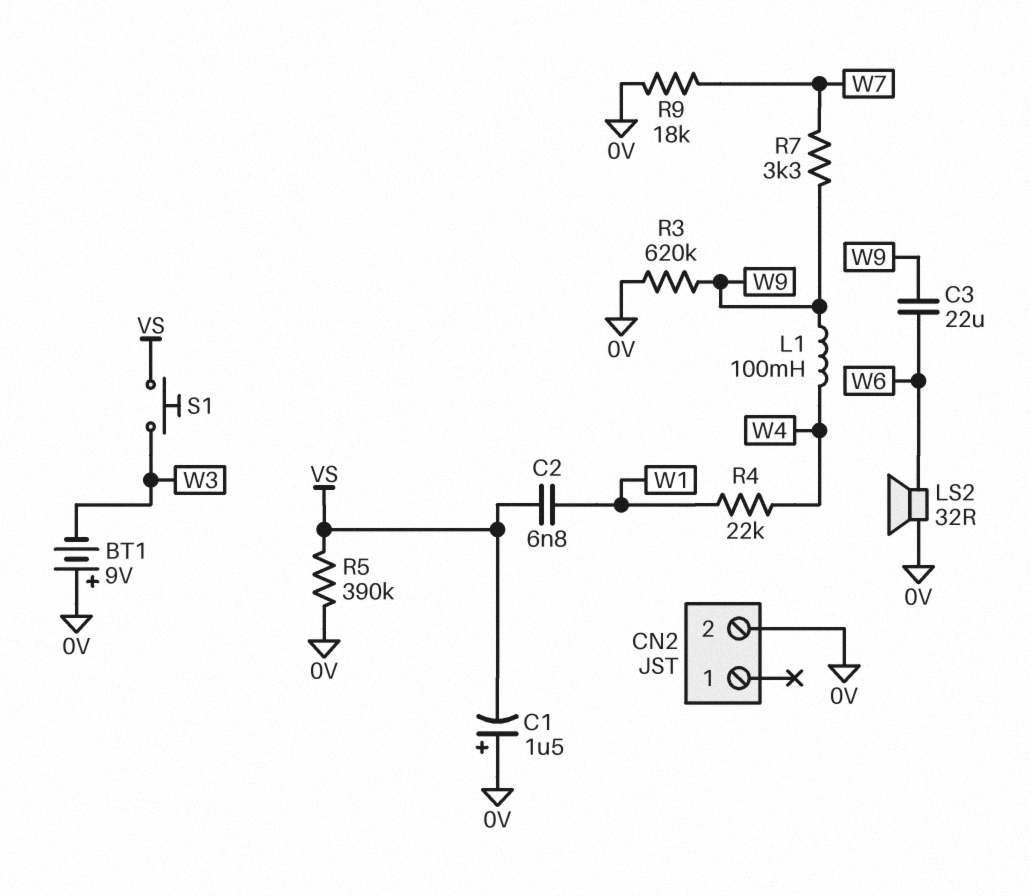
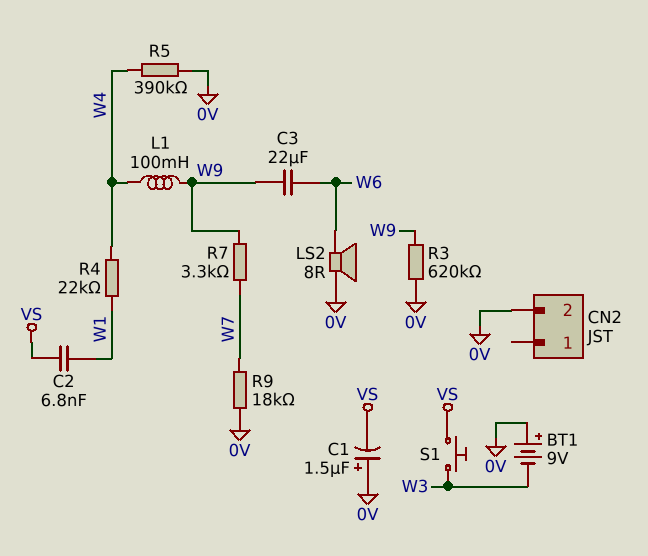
LS2: speaker 32R (0V, W6) -> speaker 8R (0V, W6)
R5: 390k (0V, VS) -> 390k (0V, W4)

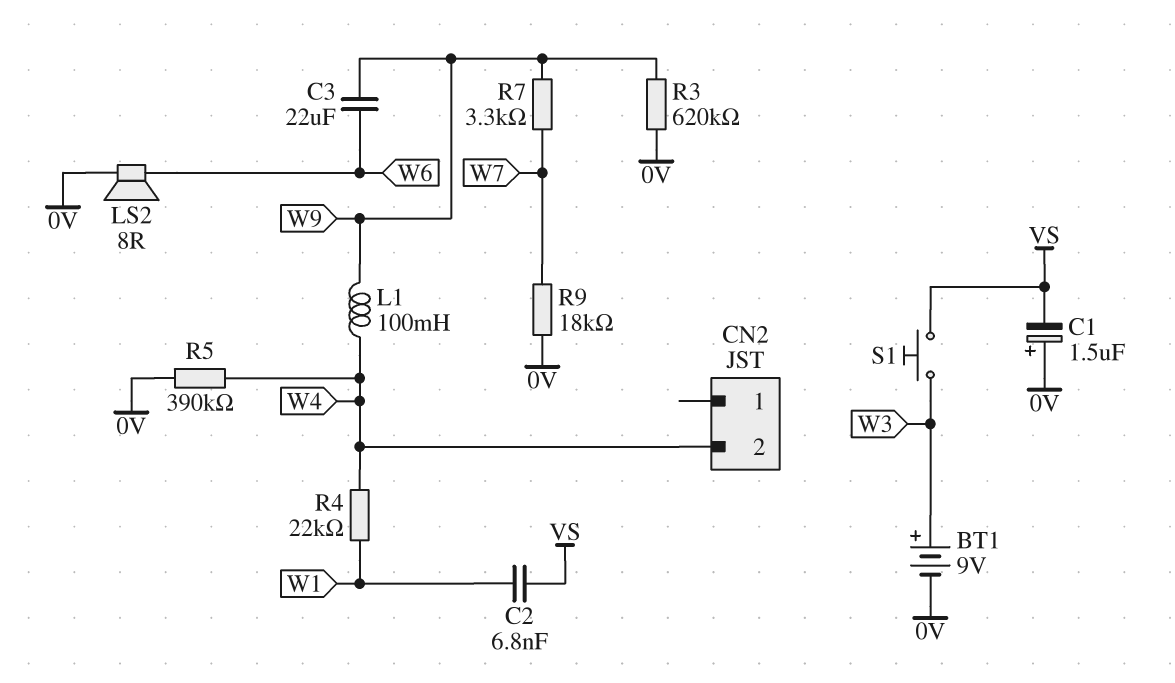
BT1: 9V (plus 0V, minus W3) -> 9V (plus W3, minus 0V)
CN2 pin 2: 0V -> W4

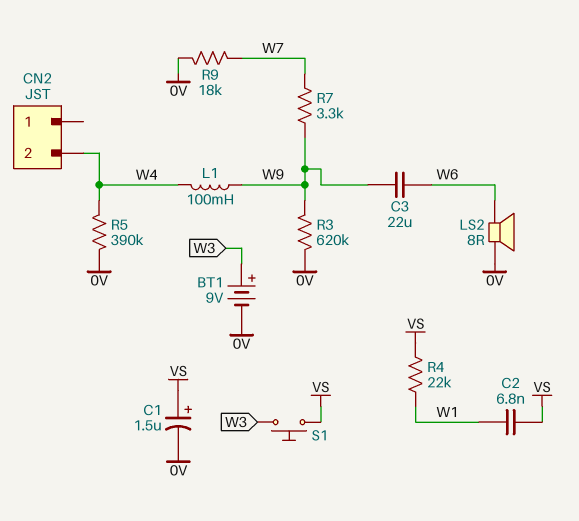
C1: 1.5uF (plus 0V, minus VS) -> 1.5uF (plus VS, minus 0V)
R4: 22k (W1, W4) -> 22k (VS, W1)

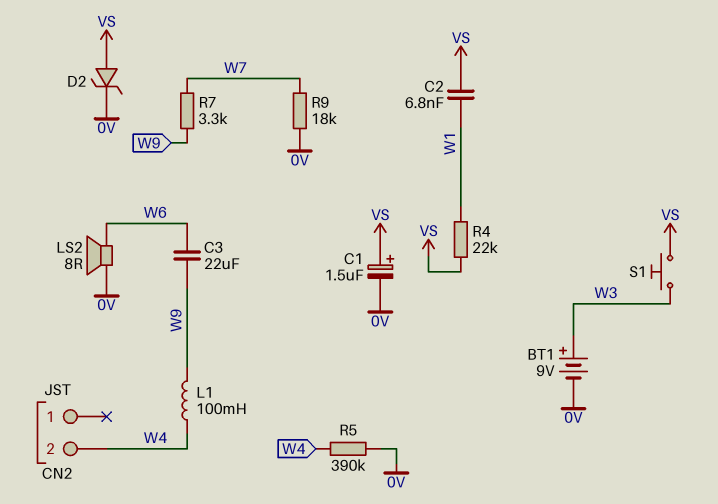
D2: none -> zener (A VS, K 0V)
R3: 620k (0V, W9) -> none

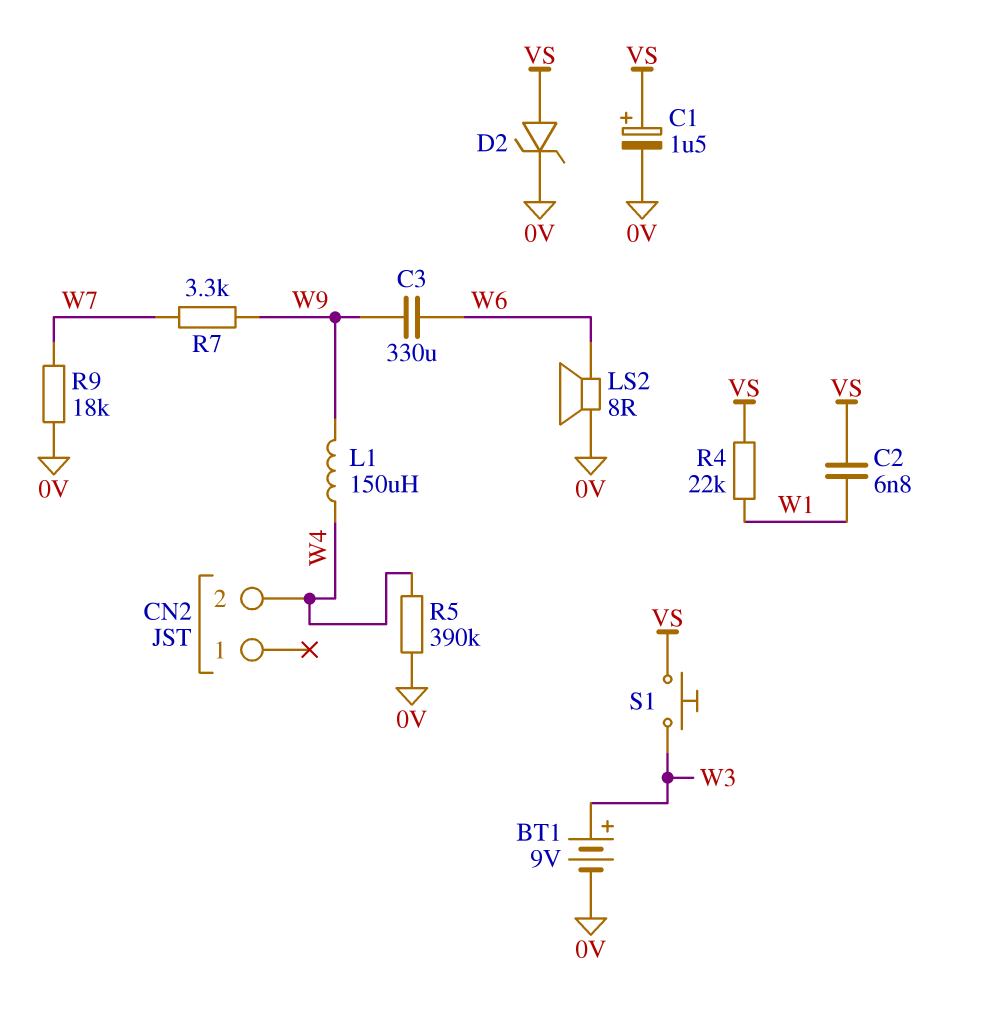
C3: 22uF (W6, W9) -> 330uF (W6, W9)
L1: 100mH (W4, W9) -> 150uH (W4, W9)

